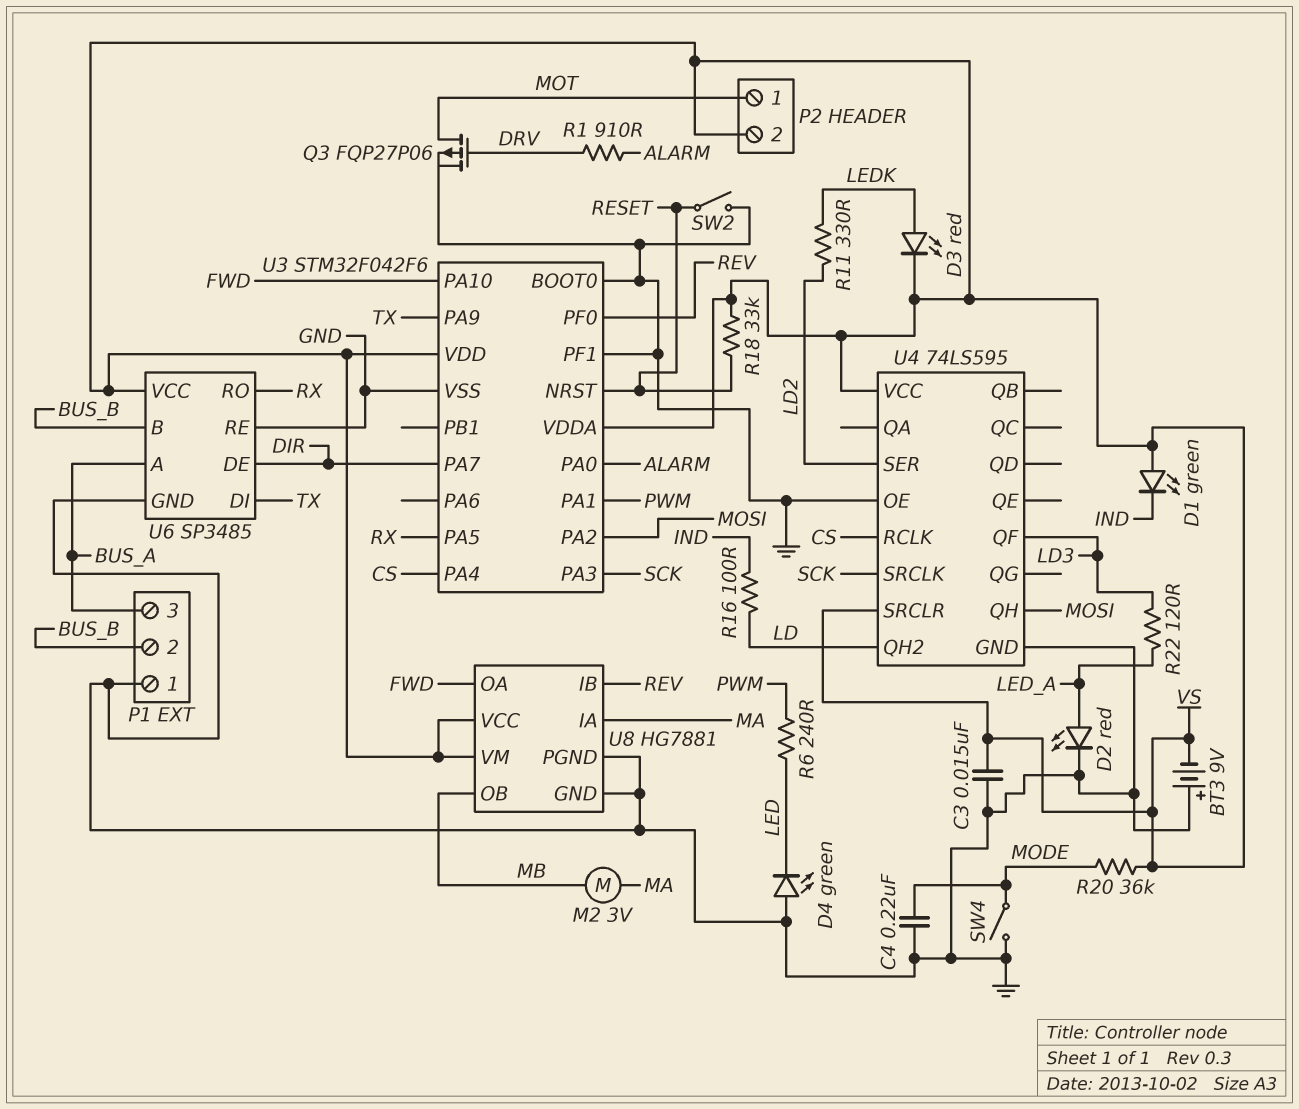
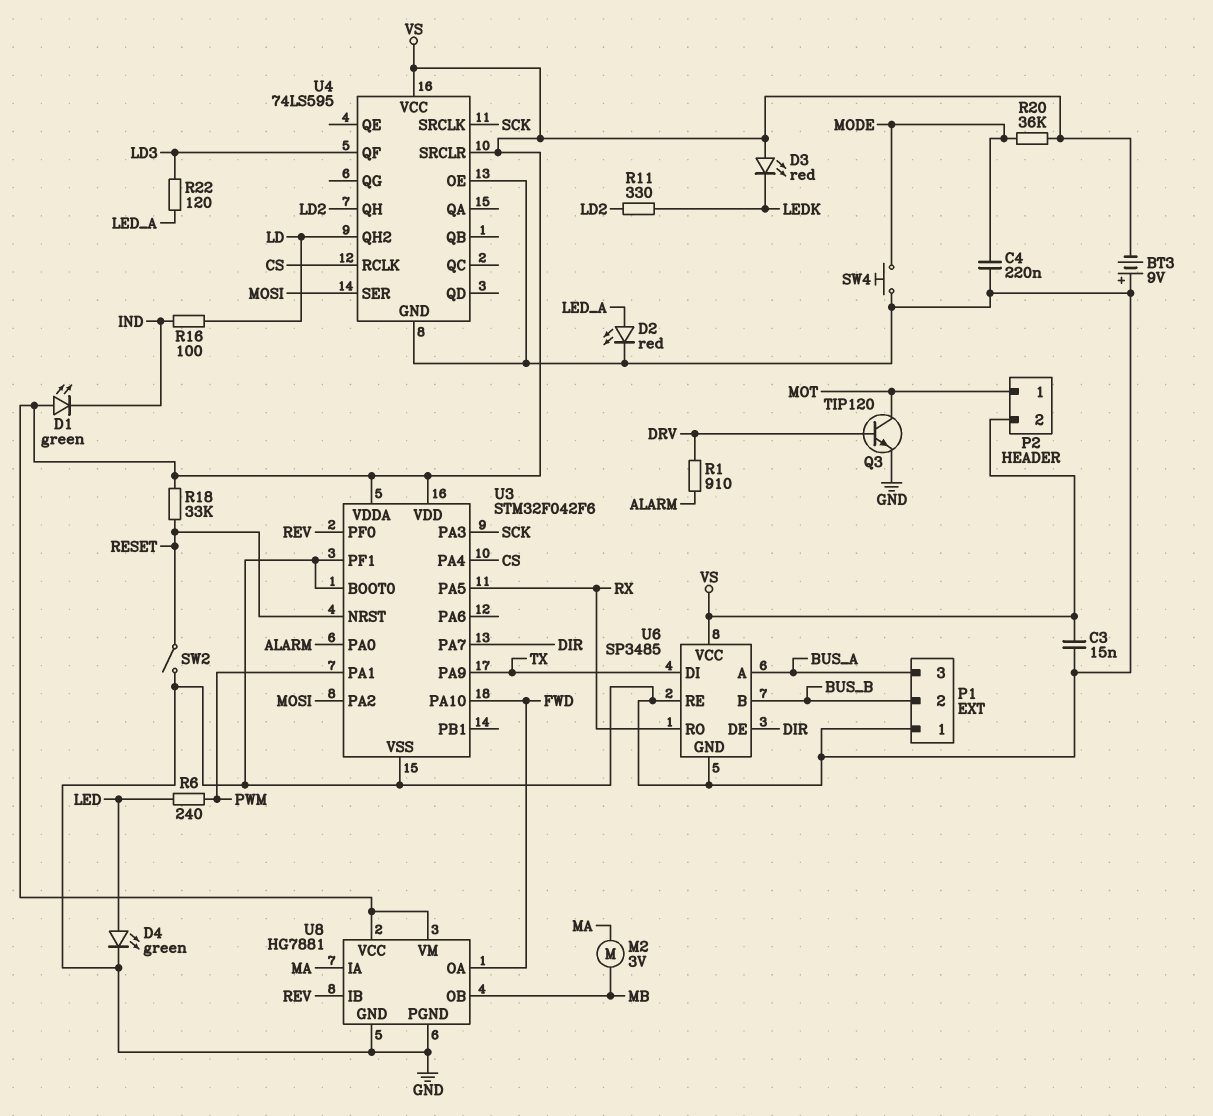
D3: LED red (A LEDK, K VS) -> LED red (A VS, K LEDK)
D4: LED green (A GND, K LED) -> LED green (A LED, K GND)
Q3: PMOS FQP27P06 (G DRV, D MOT, S GND) -> NPN TIP120 (B DRV, C MOT, E GND)
SW4: switch (GND, MODE) -> button (GND, MODE)
U4 pin QH: MOSI -> LD2
U4 pin SER: LD2 -> MOSI

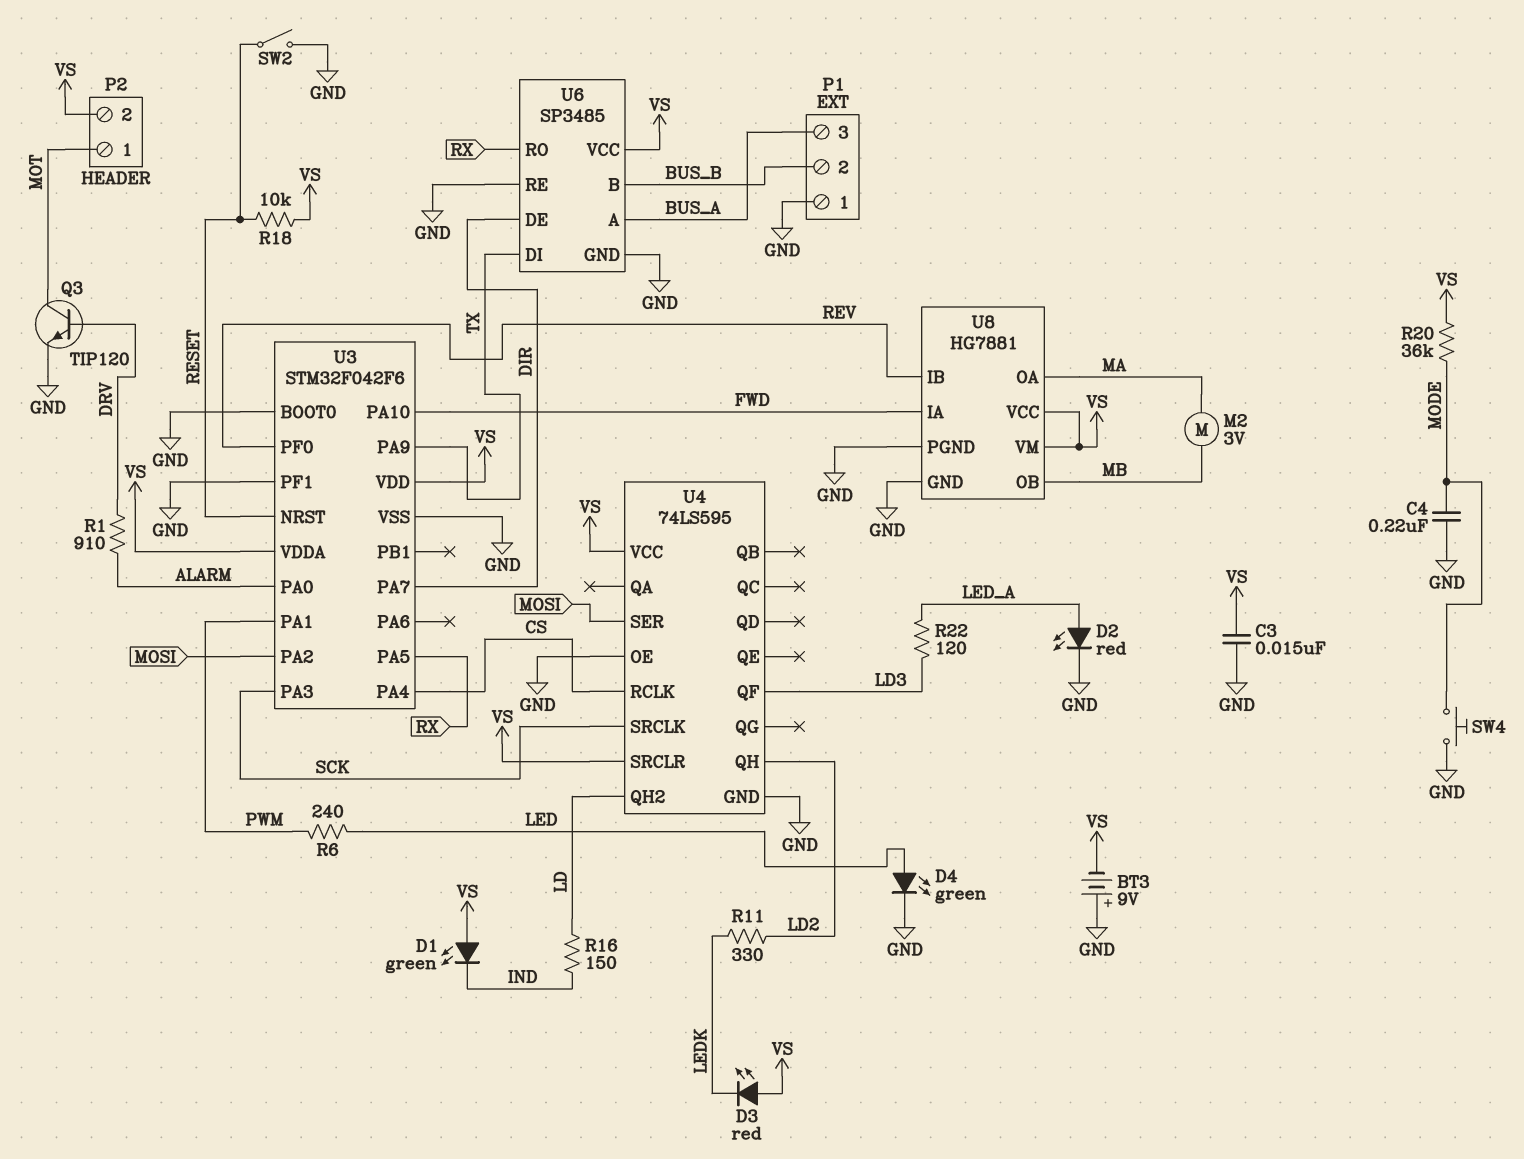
R16: 100 (IND, LD) -> 150 (IND, LD)
R18: 33k (RESET, VS) -> 10k (RESET, VS)
U8 pin IA: MA -> FWD
U8 pin OA: FWD -> MA

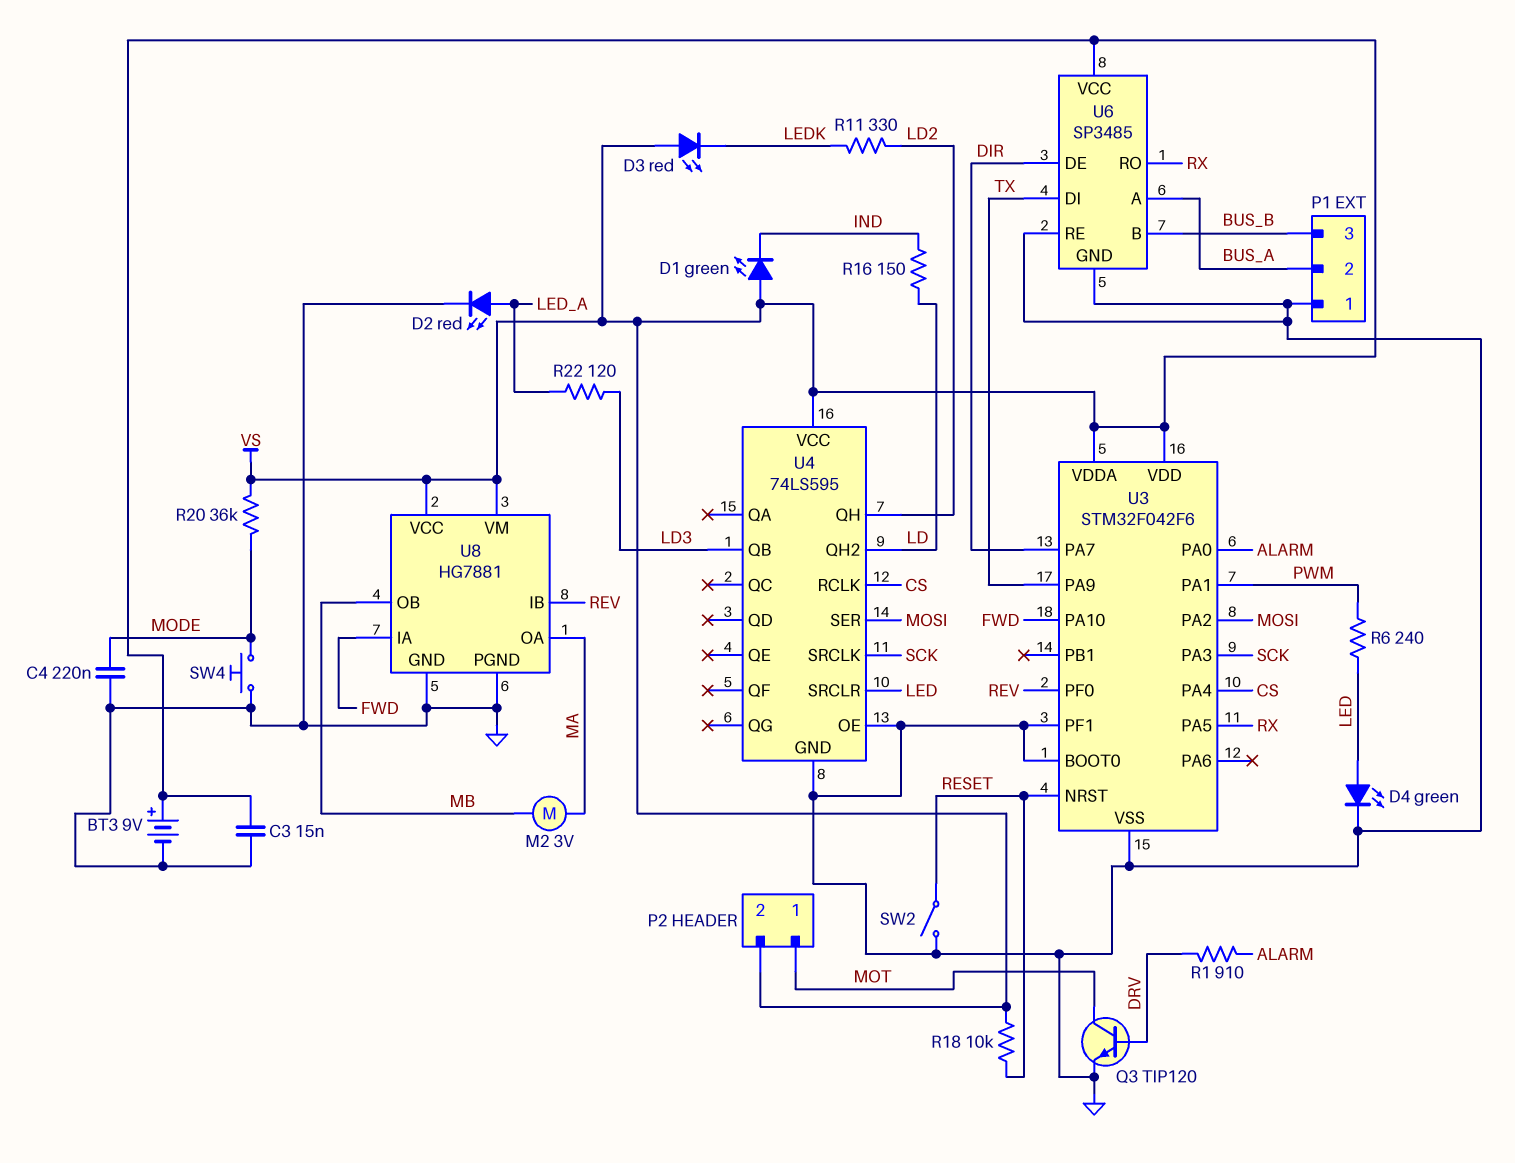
BT3: 9V (plus GND, minus VS) -> 9V (plus VS, minus GND)
P1 pin 2: BUS_B -> BUS_A
P1 pin 3: BUS_A -> BUS_B
U4 pin QB: none -> LD3
U4 pin QF: LD3 -> none
U4 pin SRCLR: VS -> LED

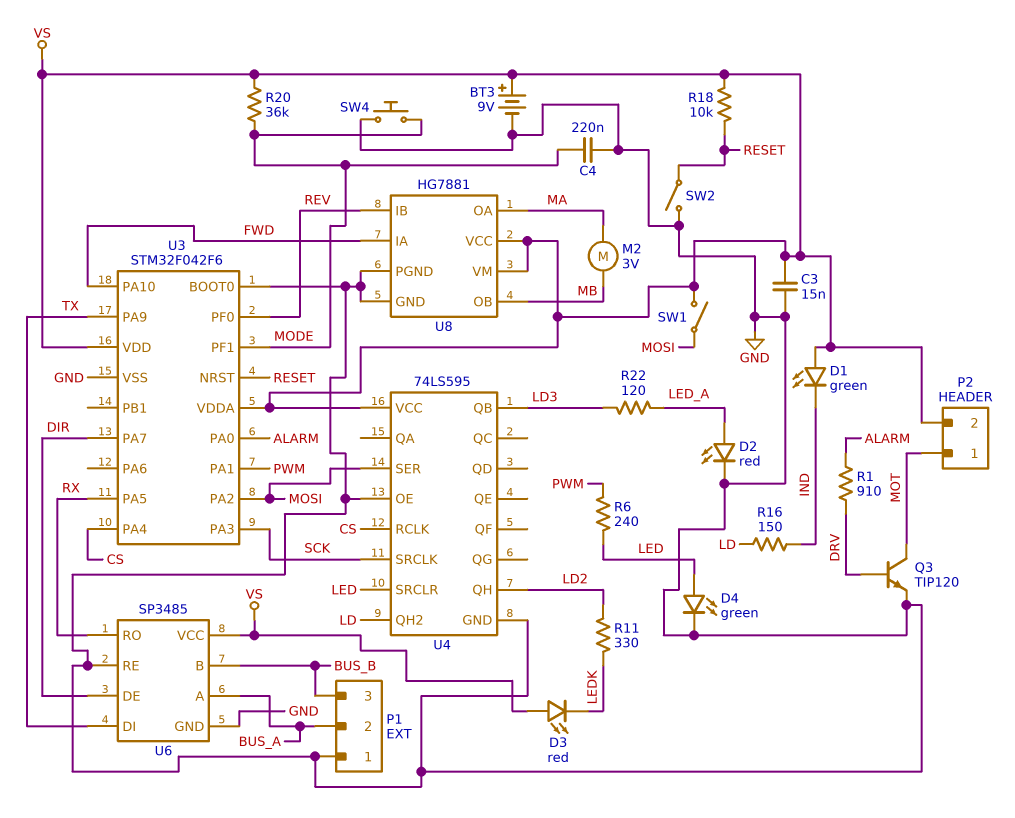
SW1: none -> switch (MOSI, VS)
U3 pin PF1: GND -> MODE

